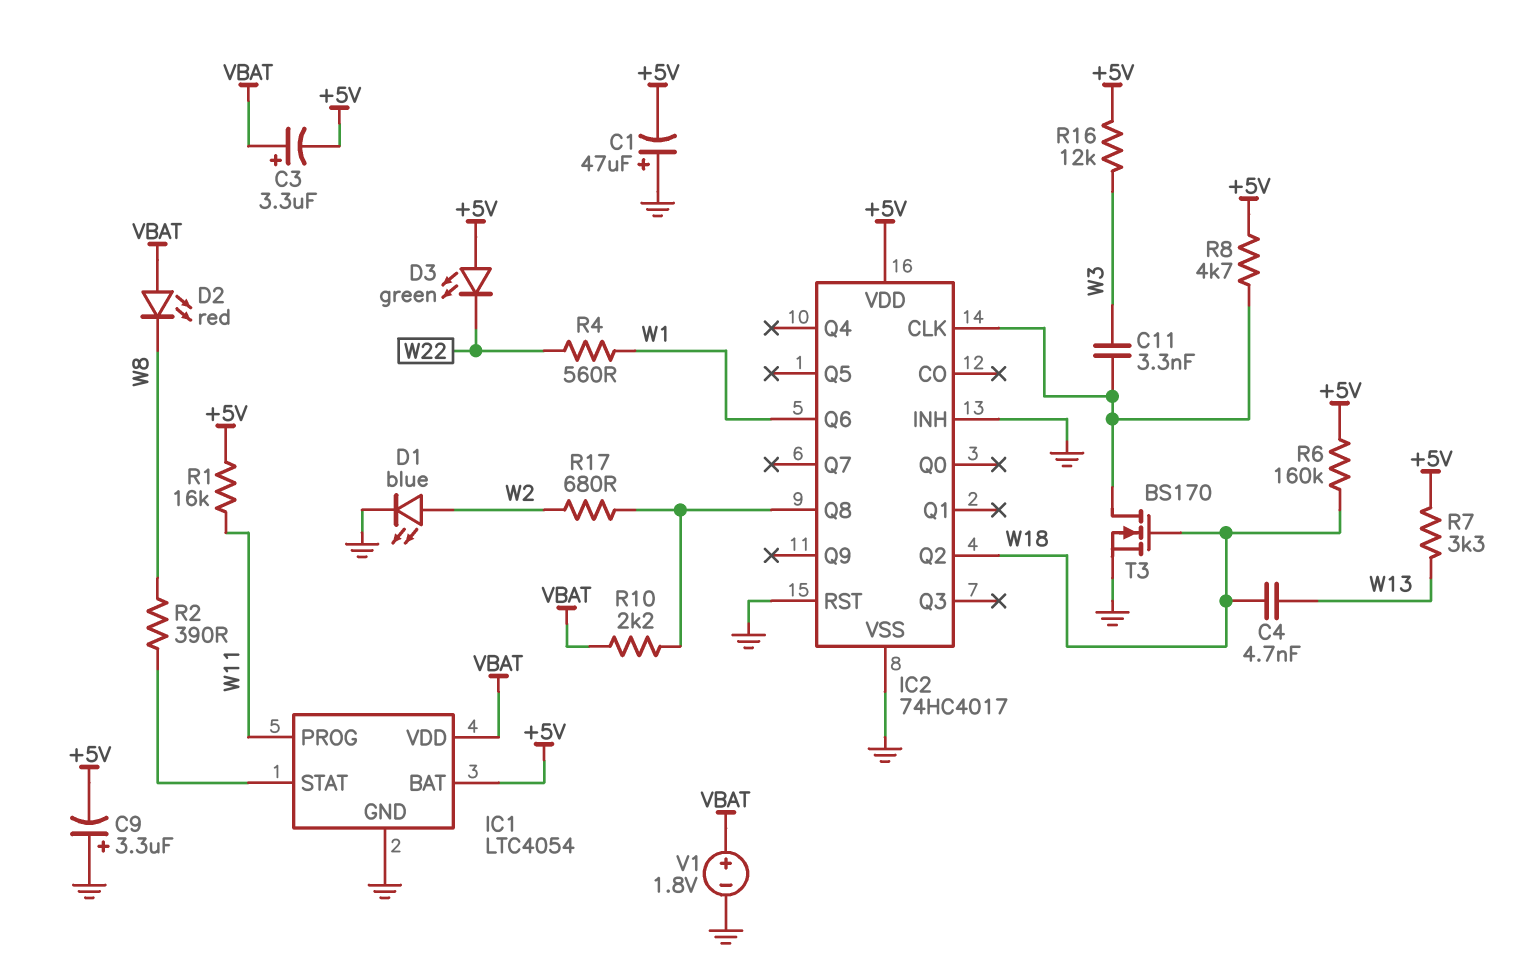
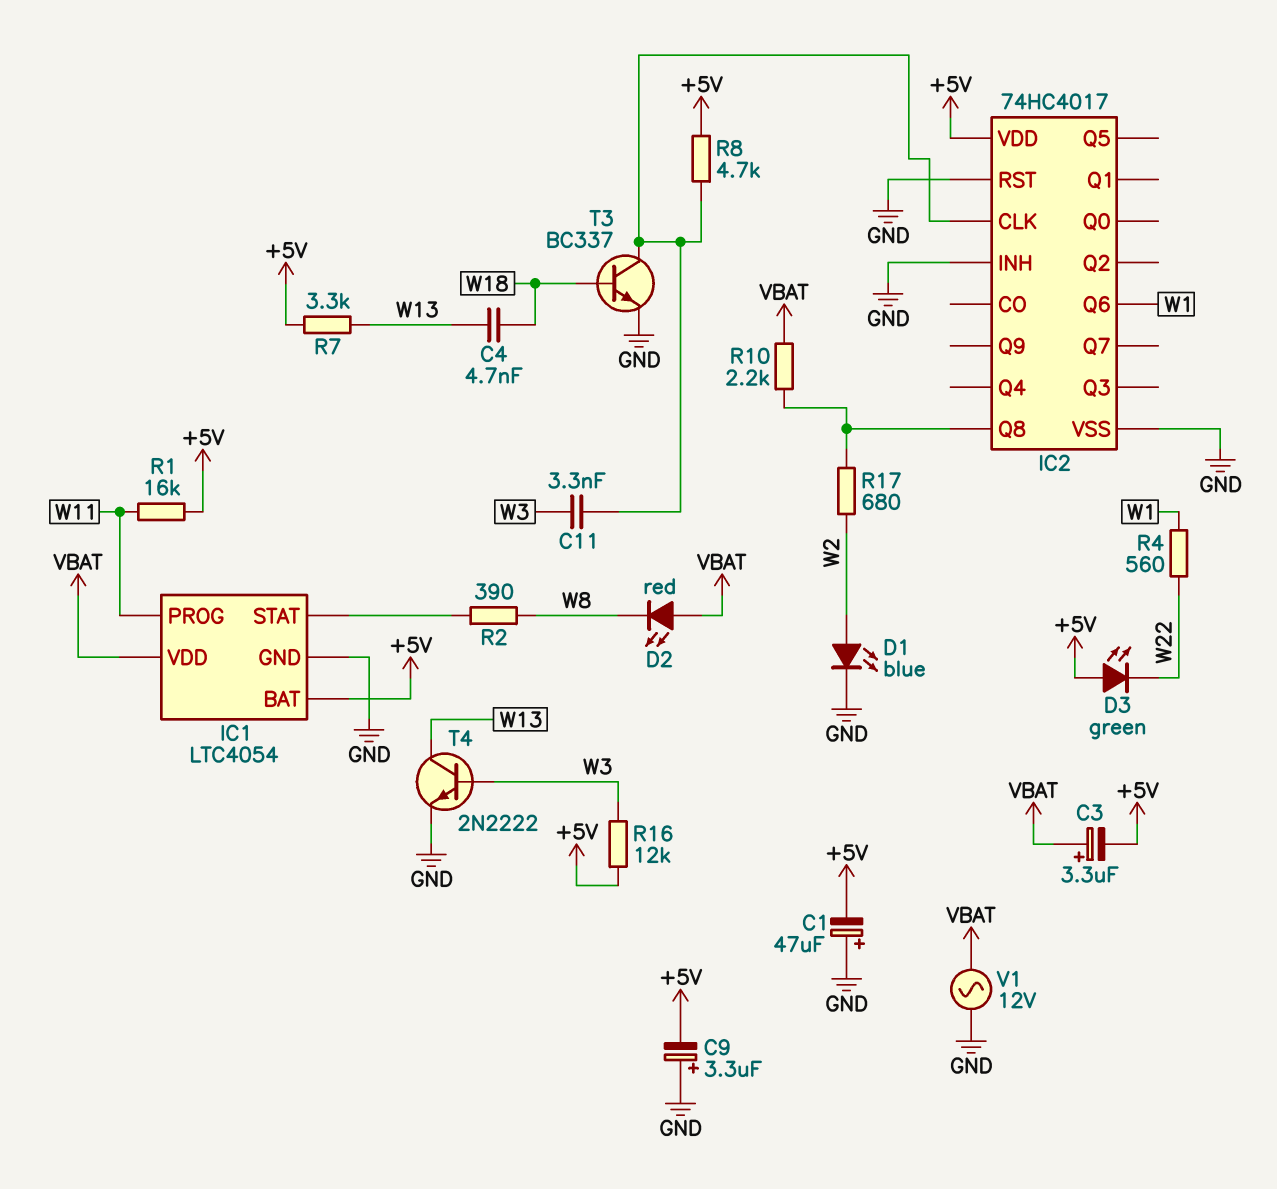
IC2 pin Q2: W18 -> none
R6: 160k (+5V, W18) -> none
T3: NMOS BS170 (G W18, D IC2/CLK, S GND) -> NPN BC337 (B W18, C IC2/CLK, E GND)
T4: none -> NPN 2N2222 (B W3, C W13, E GND)
V1: 1.8V (plus VBAT, minus GND) -> AC 12V (GND, VBAT)

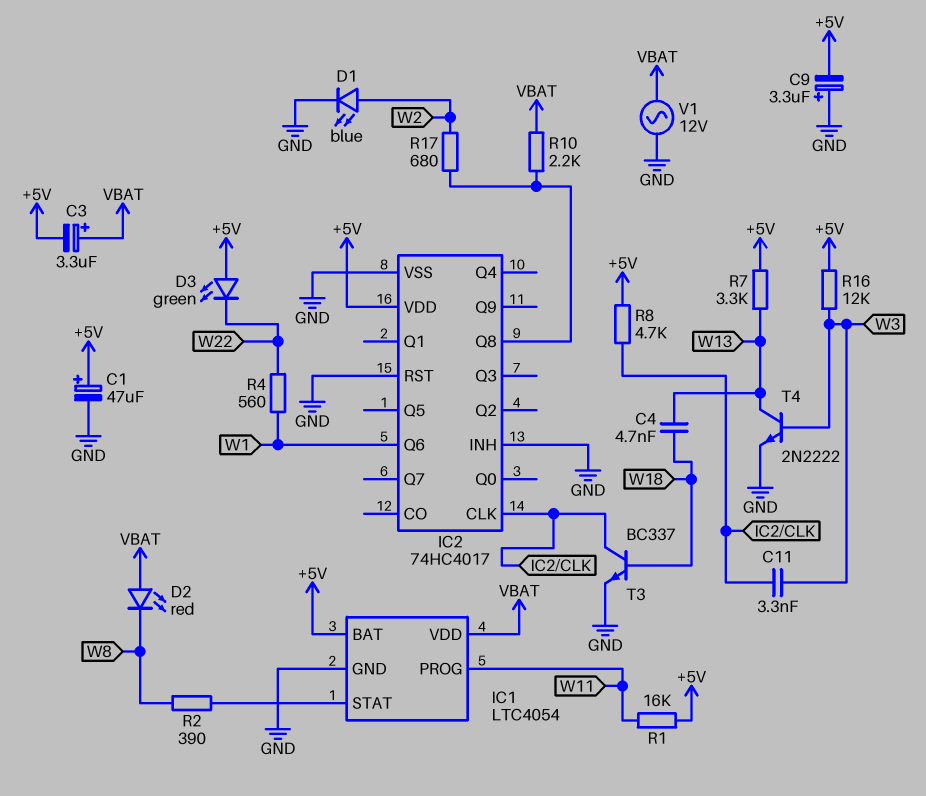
C1: 47uF (plus GND, minus +5V) -> 47uF (plus +5V, minus GND)

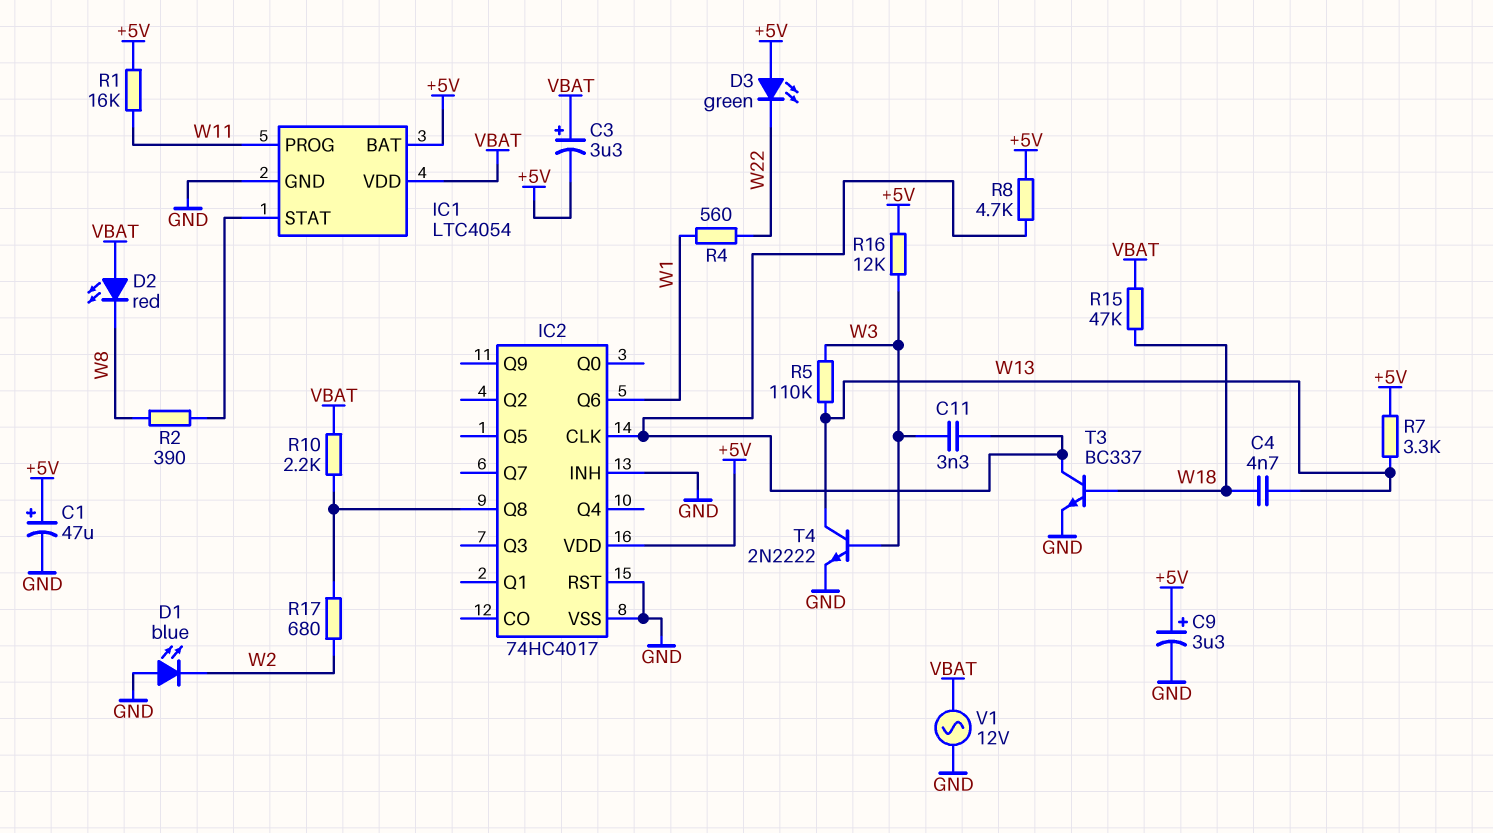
C9: 3.3uF (plus GND, minus +5V) -> 3.3uF (plus +5V, minus GND)
D1: LED blue (A W2, K GND) -> LED blue (A GND, K W2)
R5: none -> 110k (W3, W13)
R15: none -> 47k (VBAT, W18)

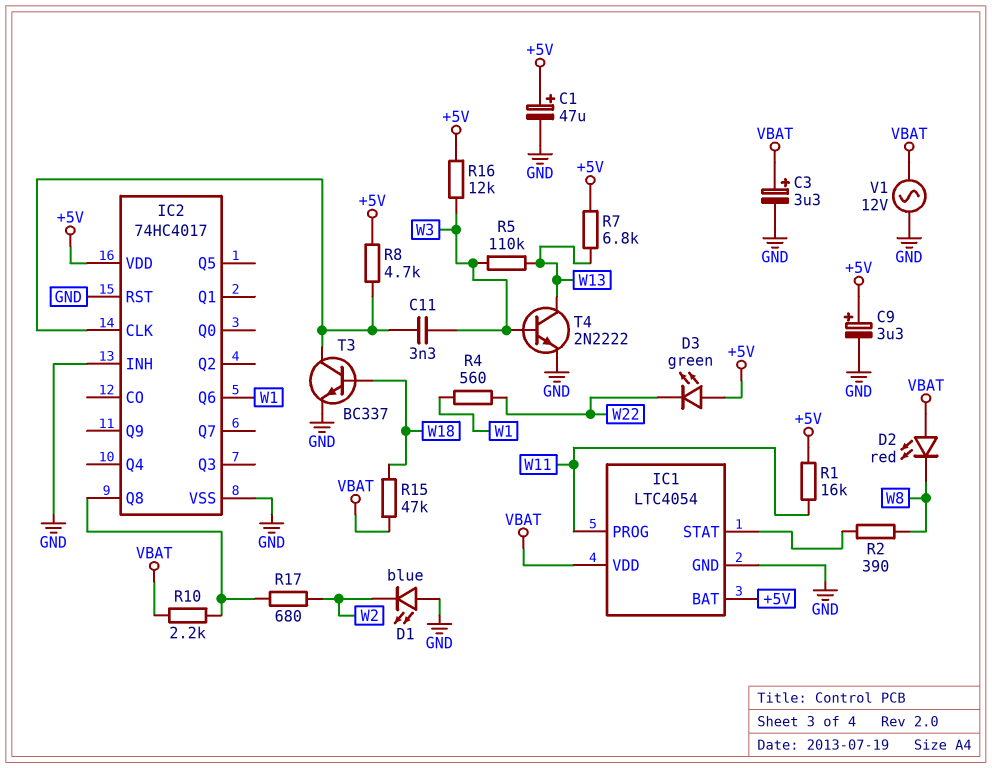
C3: 3.3uF (plus VBAT, minus +5V) -> 3.3uF (plus VBAT, minus GND)
C4: 4.7nF (W13, W18) -> none
R7: 3.3k (+5V, W13) -> 6.8k (+5V, W13)

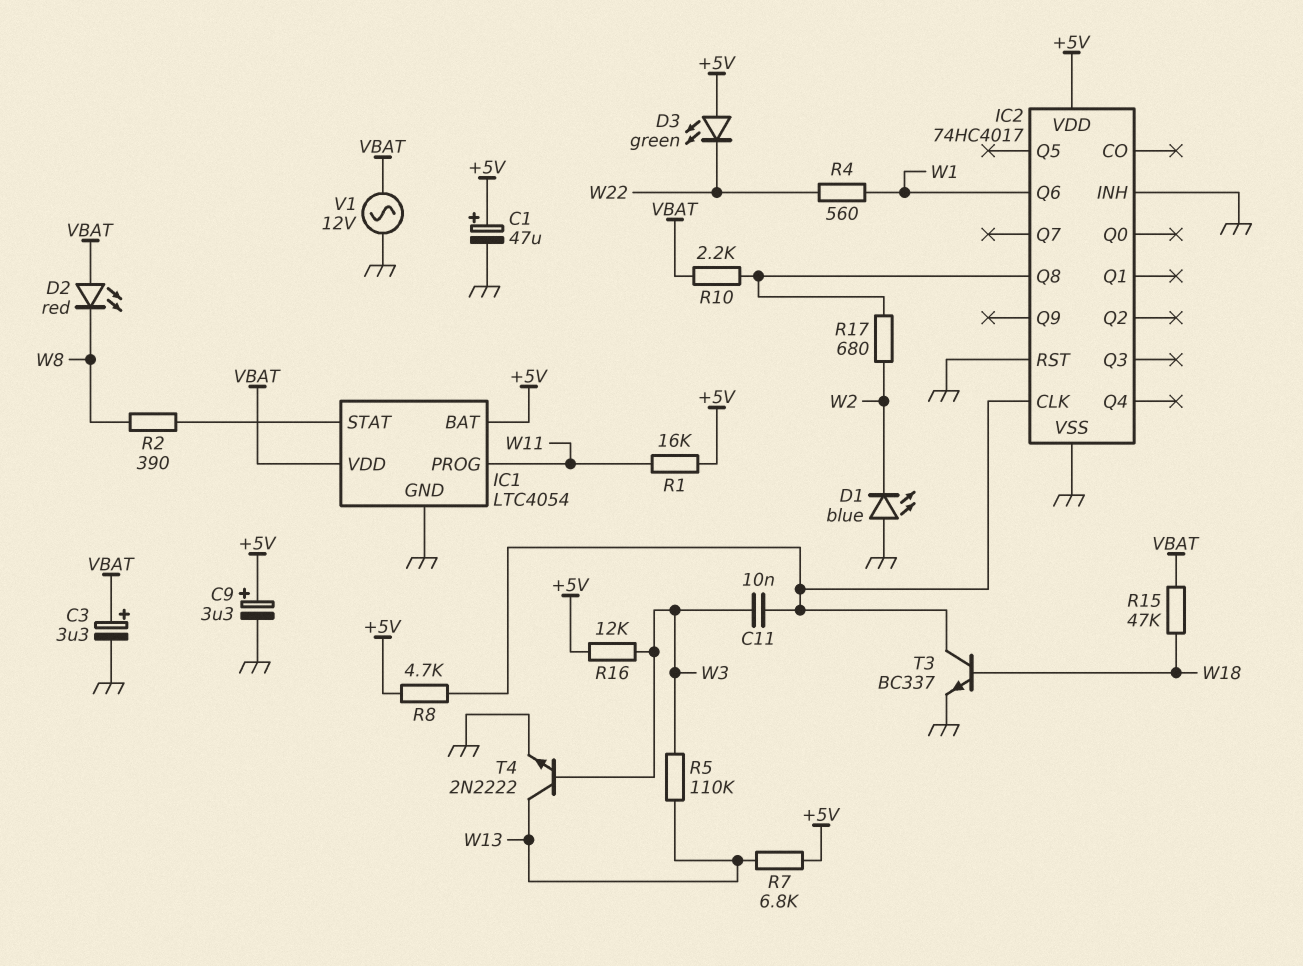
C11: 3.3nF (IC2/CLK, W3) -> 10nF (IC2/CLK, W3)

